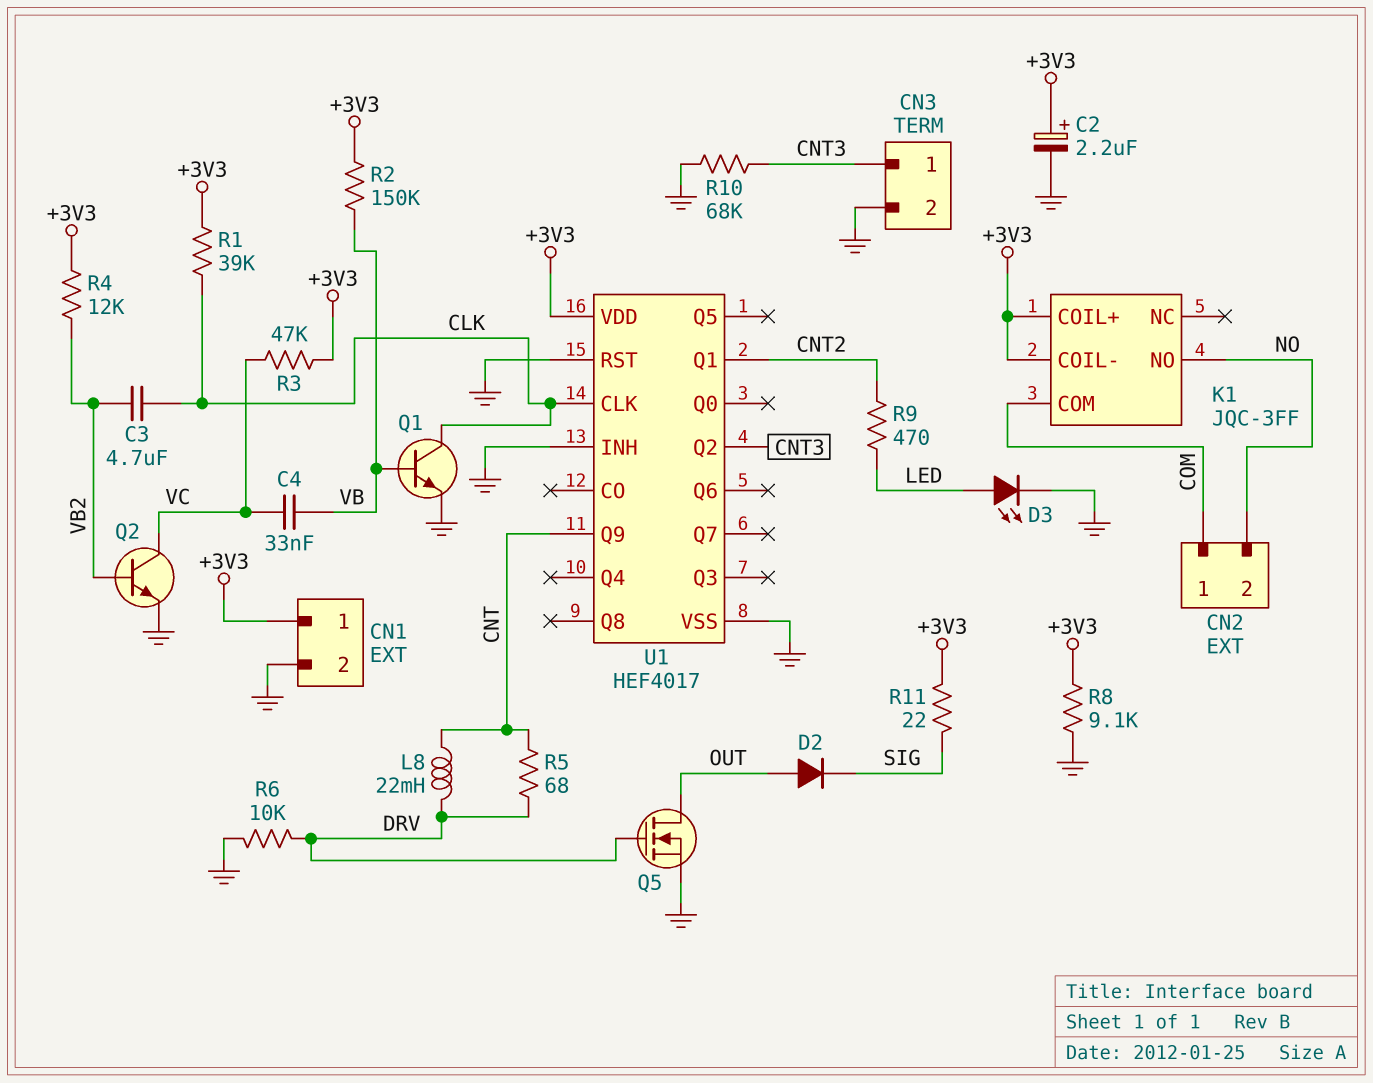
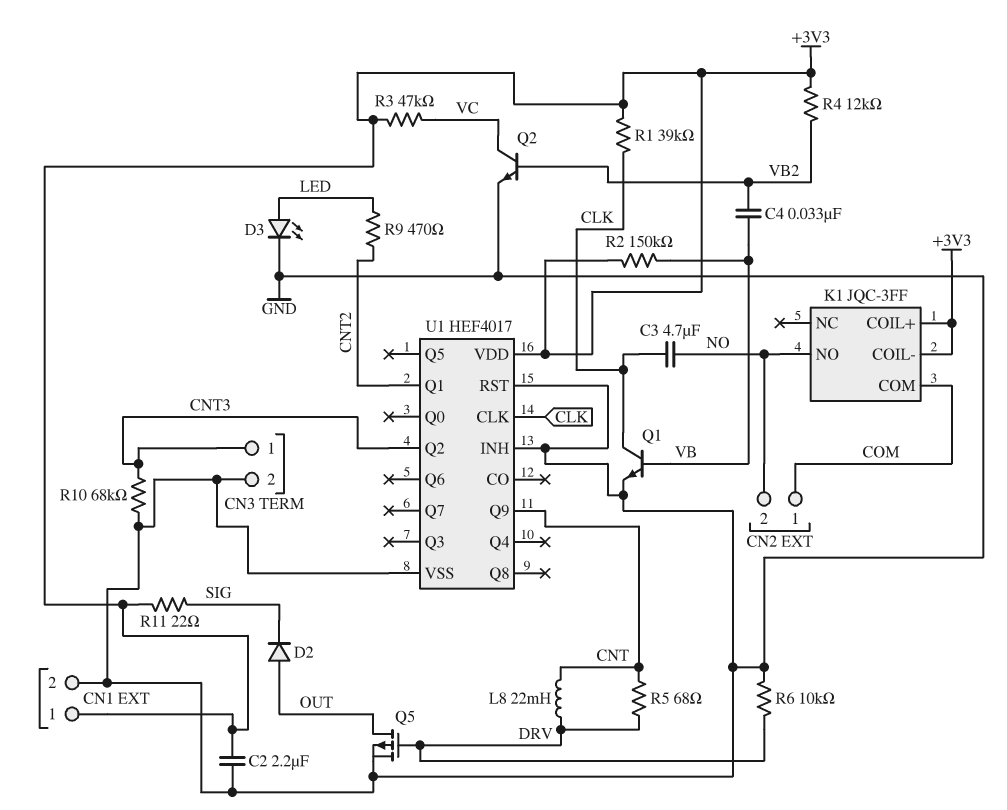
C2: 2.2uF (plus +3V3, minus GND) -> 2.2uF (+3V3, GND)
C3: 4.7uF (CLK, VB2) -> 4.7uF (CLK, NO)
C4: 33nF (VB, VC) -> 33nF (VB, VB2)
Q5: NMOS (G DRV, D OUT, S GND) -> PMOS (G DRV, D OUT, S GND)
R8: 9.1k (+3V3, GND) -> none

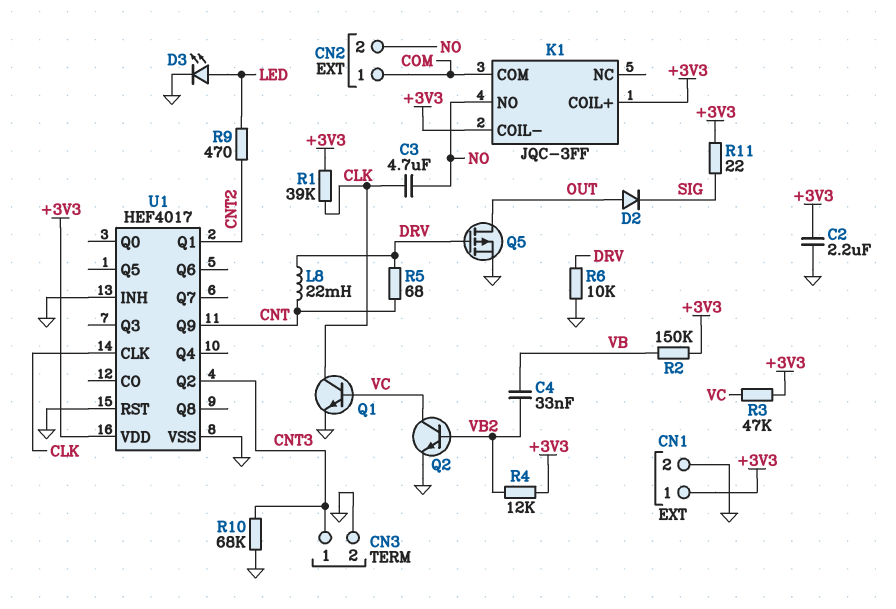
Q1: NPN (B VB, C CLK, E GND) -> NPN (B VC, C CLK, E GND)

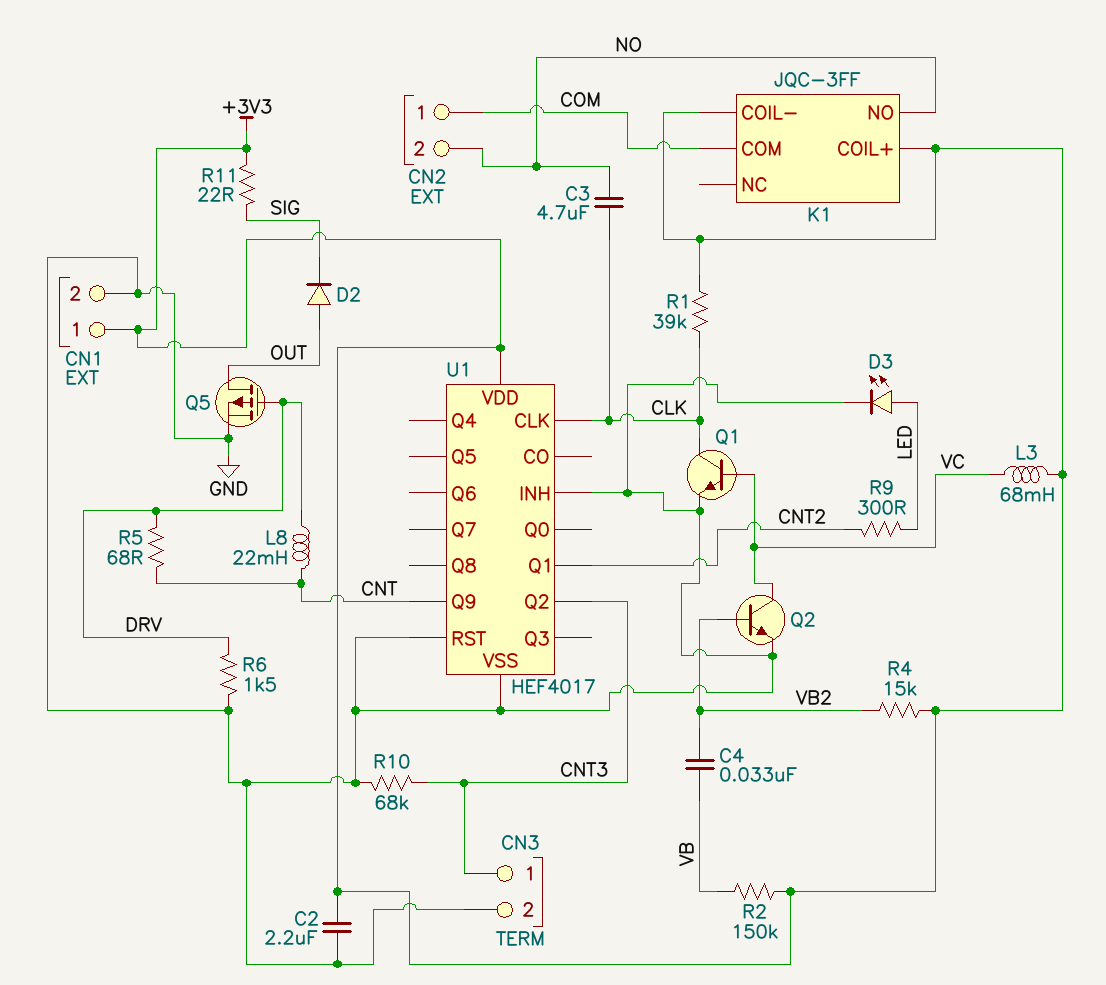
L3: none -> 68mH (+3V3, VC)
R3: 47k (+3V3, VC) -> none
R4: 12k (+3V3, VB2) -> 15k (+3V3, VB2)
R6: 10k (DRV, GND) -> 1.5k (DRV, GND)
R9: 470 (CNT2, LED) -> 300 (CNT2, LED)

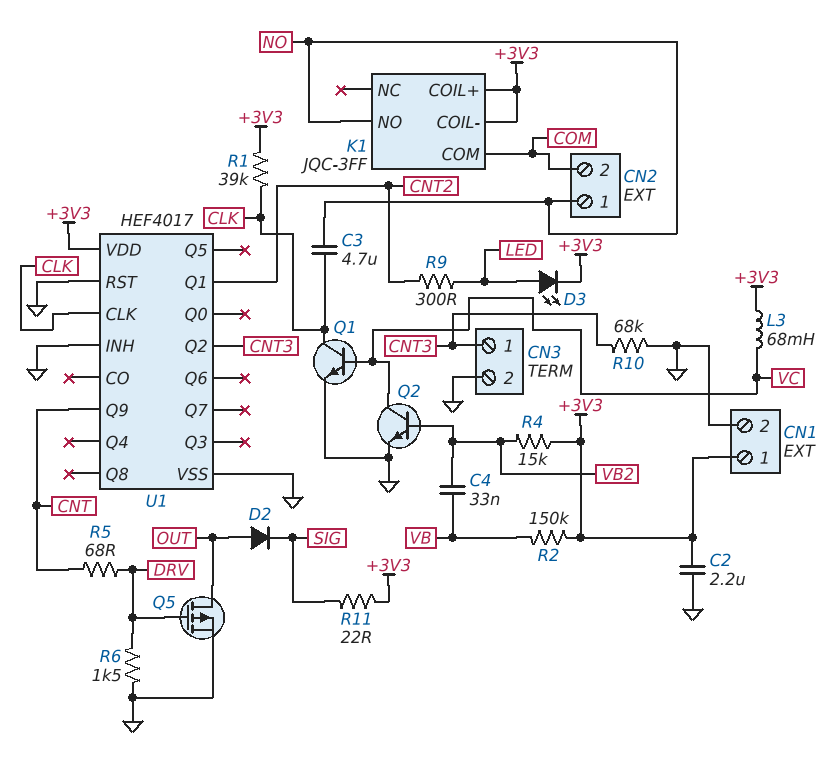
CN2 pin 1: COM -> NO
CN2 pin 2: NO -> COM
D3: LED (A LED, K GND) -> LED (A LED, K +3V3)
L8: 22mH (CNT, DRV) -> none

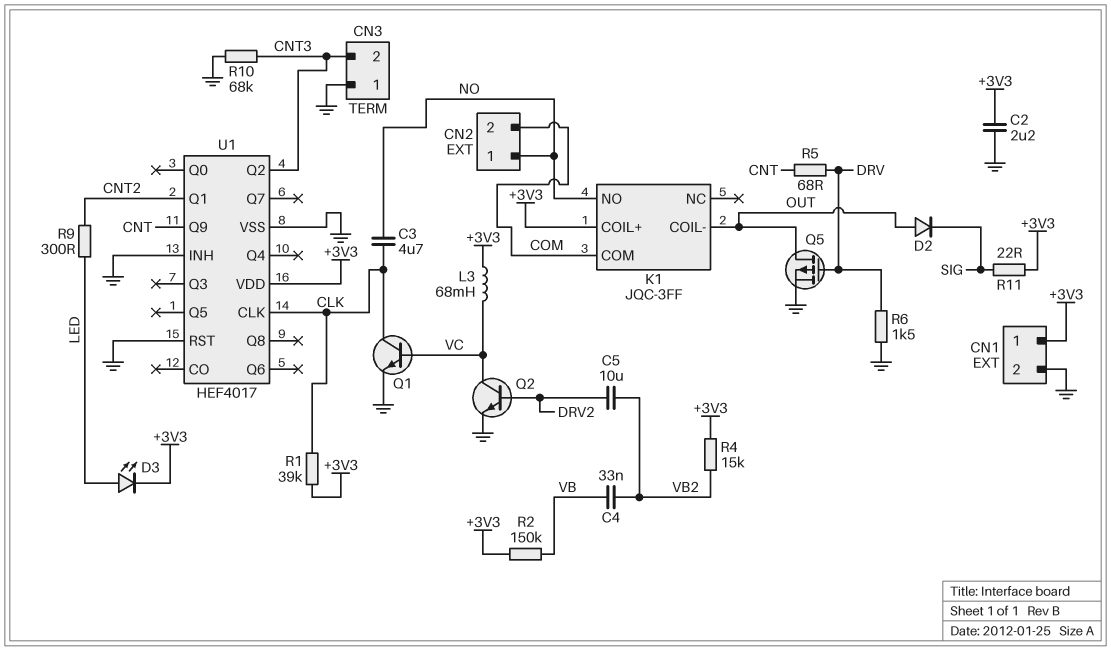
C5: none -> 10uF (DRV2, VB2)
CN3 pin 1: CNT3 -> GND
CN3 pin 2: GND -> CNT3
K1 pin COIL-: +3V3 -> OUT
Q2: NPN (B VB2, C VC, E GND) -> NPN (B DRV2, C VC, E GND)

